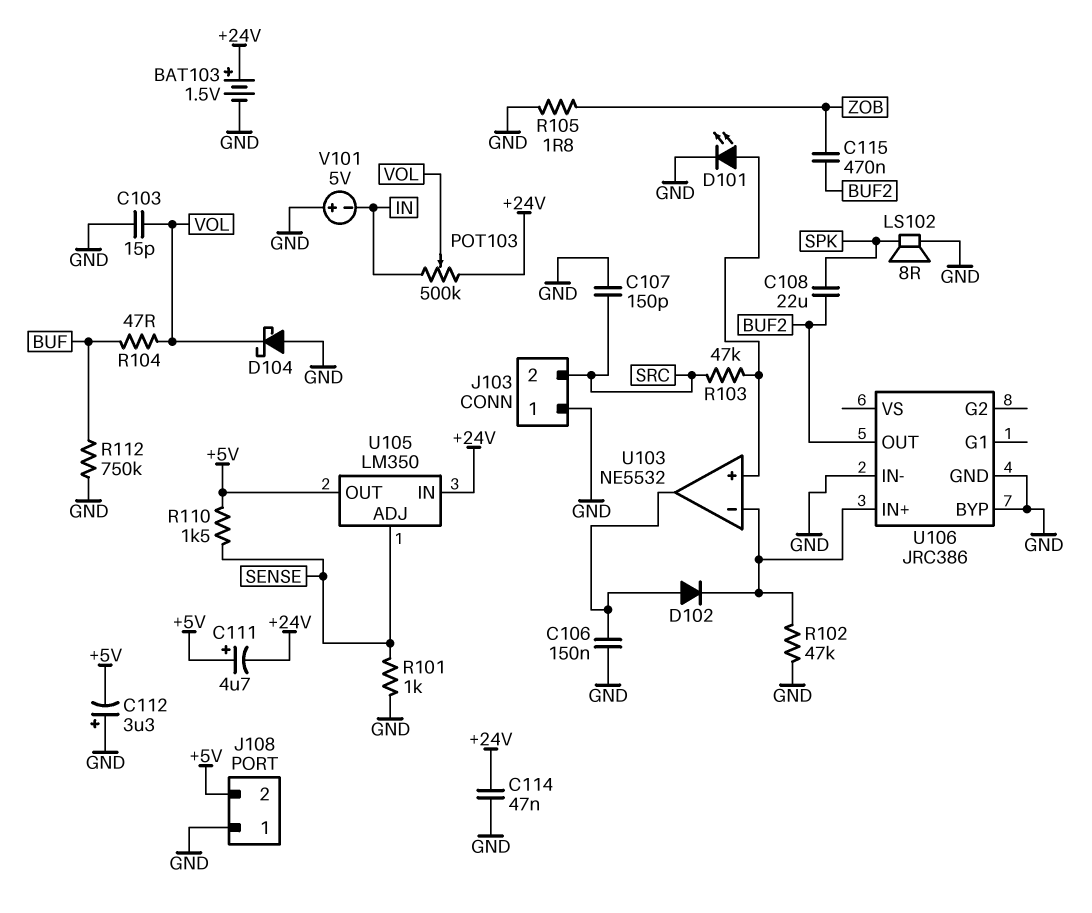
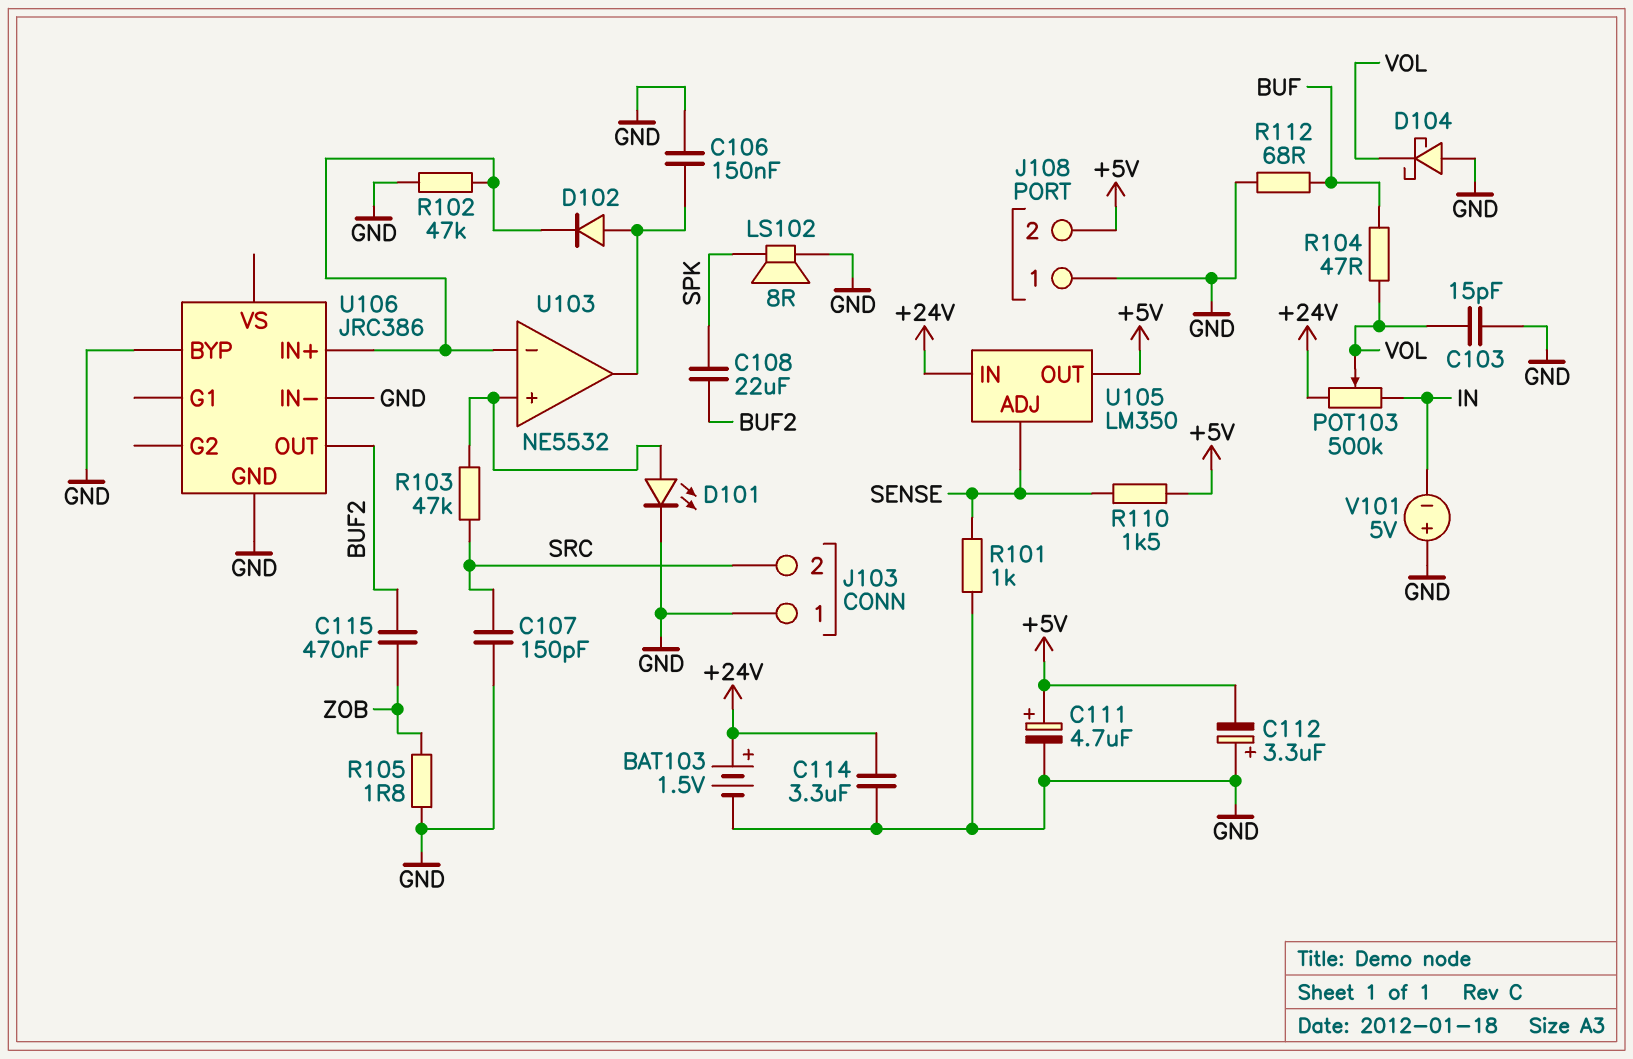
C111: 4.7uF (plus +5V, minus +24V) -> 4.7uF (plus +5V, minus GND)
C114: 47nF (+24V, GND) -> 3.3uF (+24V, GND)
R112: 750k (BUF, GND) -> 68 (BUF, GND)

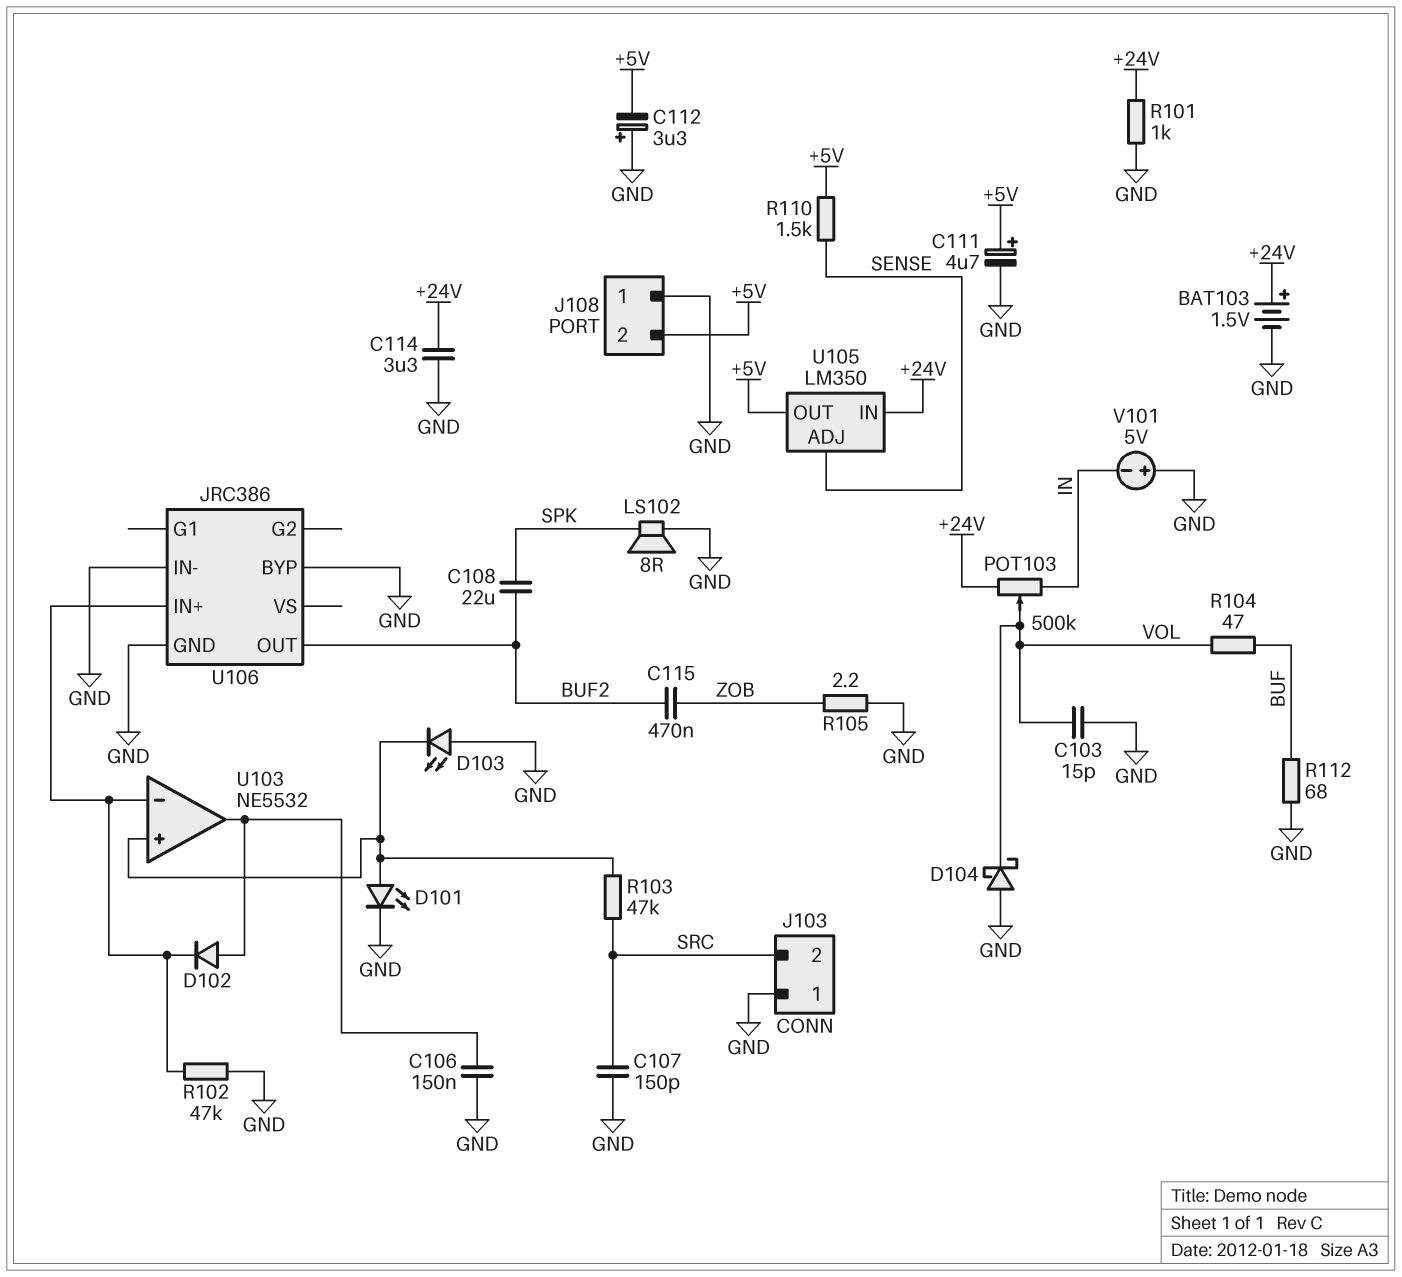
D103: none -> LED (A GND, K U103/in+)
R101: 1k (GND, SENSE) -> 1k (+24V, GND)
R105: 1.8 (GND, ZOB) -> 2.2 (GND, ZOB)

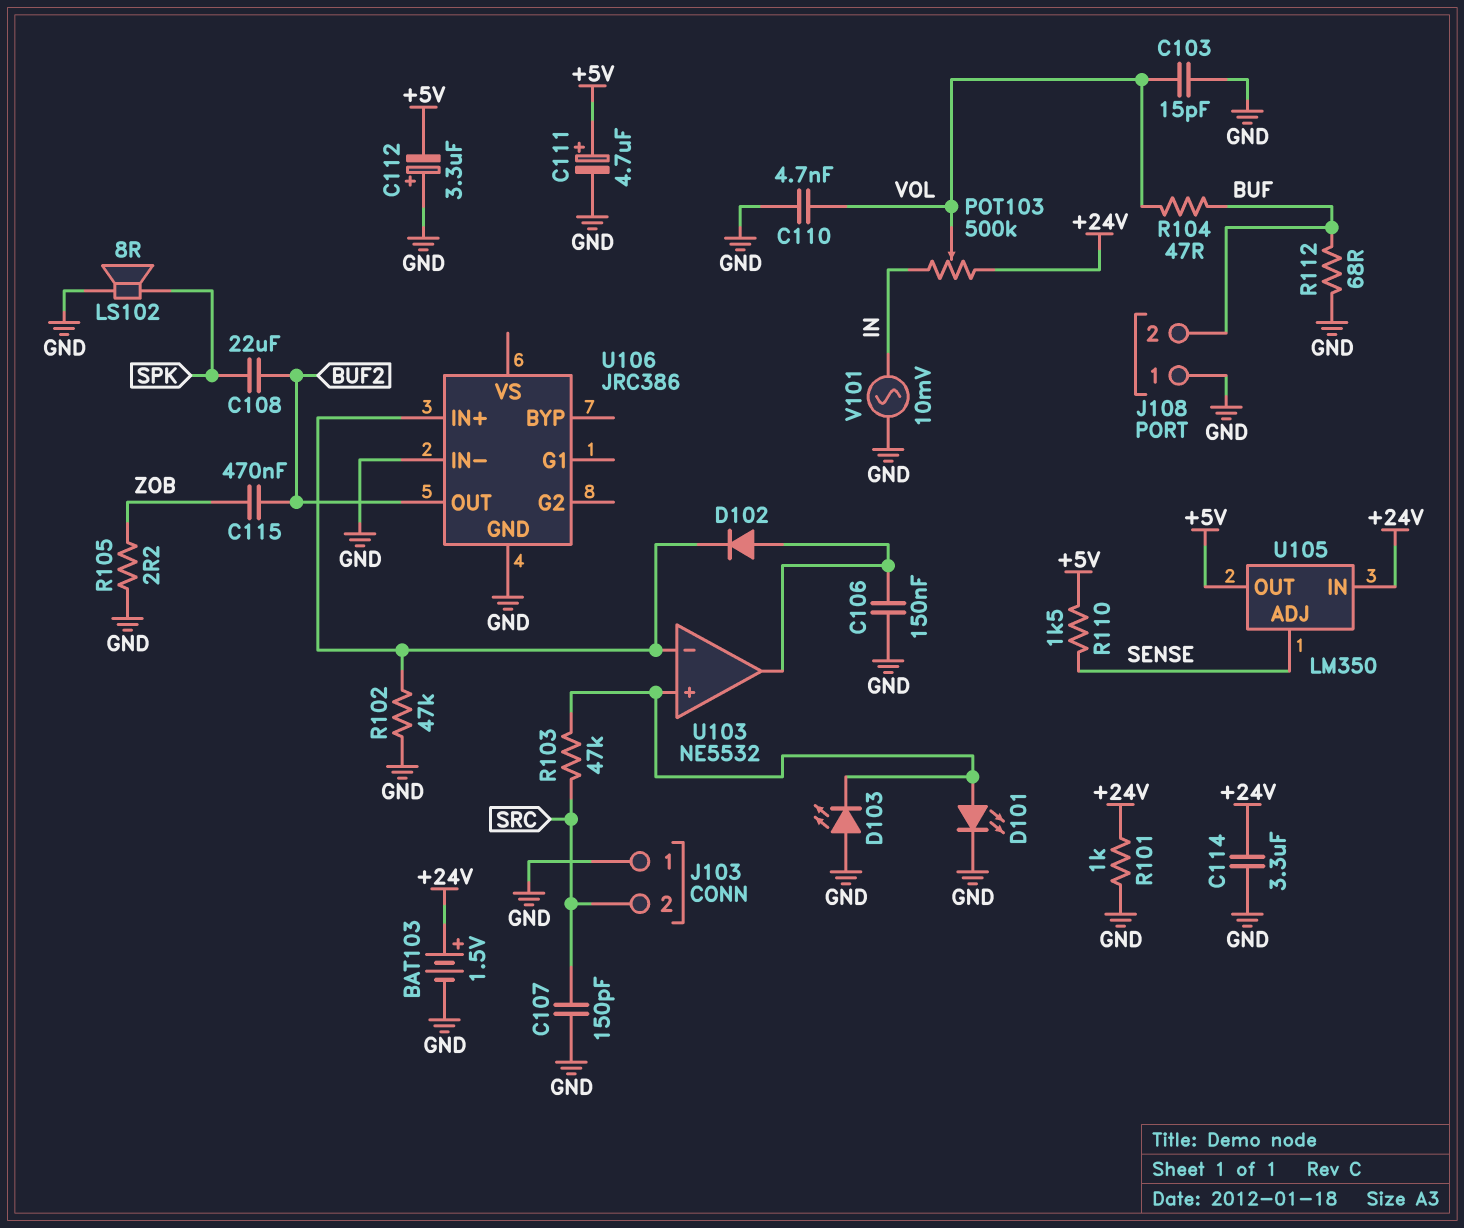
C110: none -> 4.7nF (GND, VOL)
D104: schottky (A GND, K VOL) -> none
J108 pin 2: +5V -> BUF
U106 pin BYP: GND -> none
V101: 5V (plus GND, minus IN) -> AC 10mV (GND, IN)

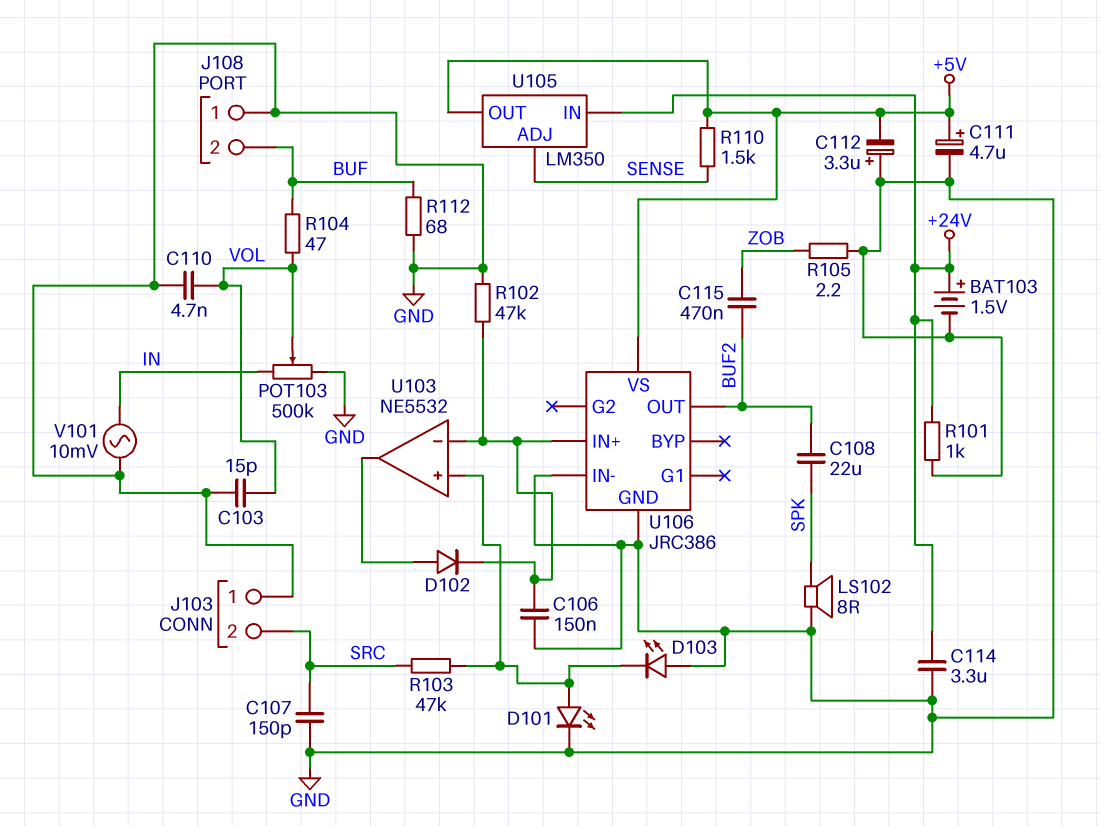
C106: 150nF (GND, U103/out) -> 150nF (GND, U103/in-)
POT103: 500k (+24V, IN, wiper VOL) -> 500k (GND, IN, wiper VOL)
U106 pin VS: none -> +5V

